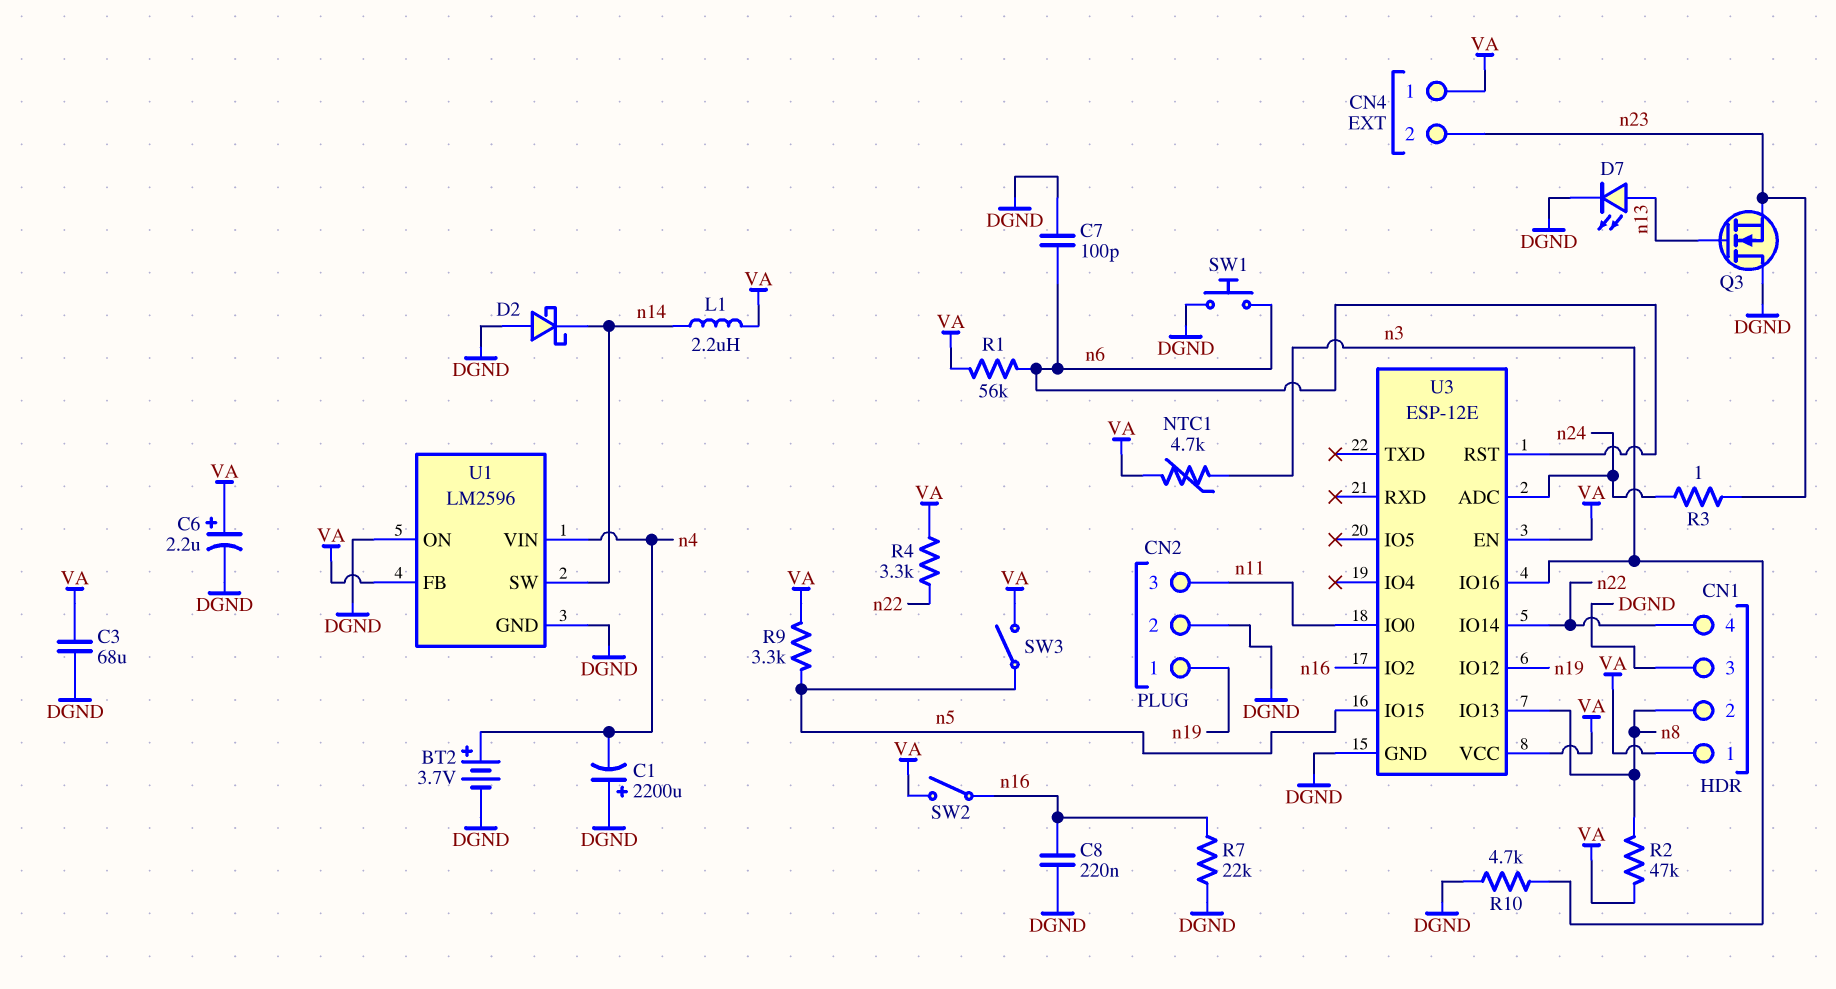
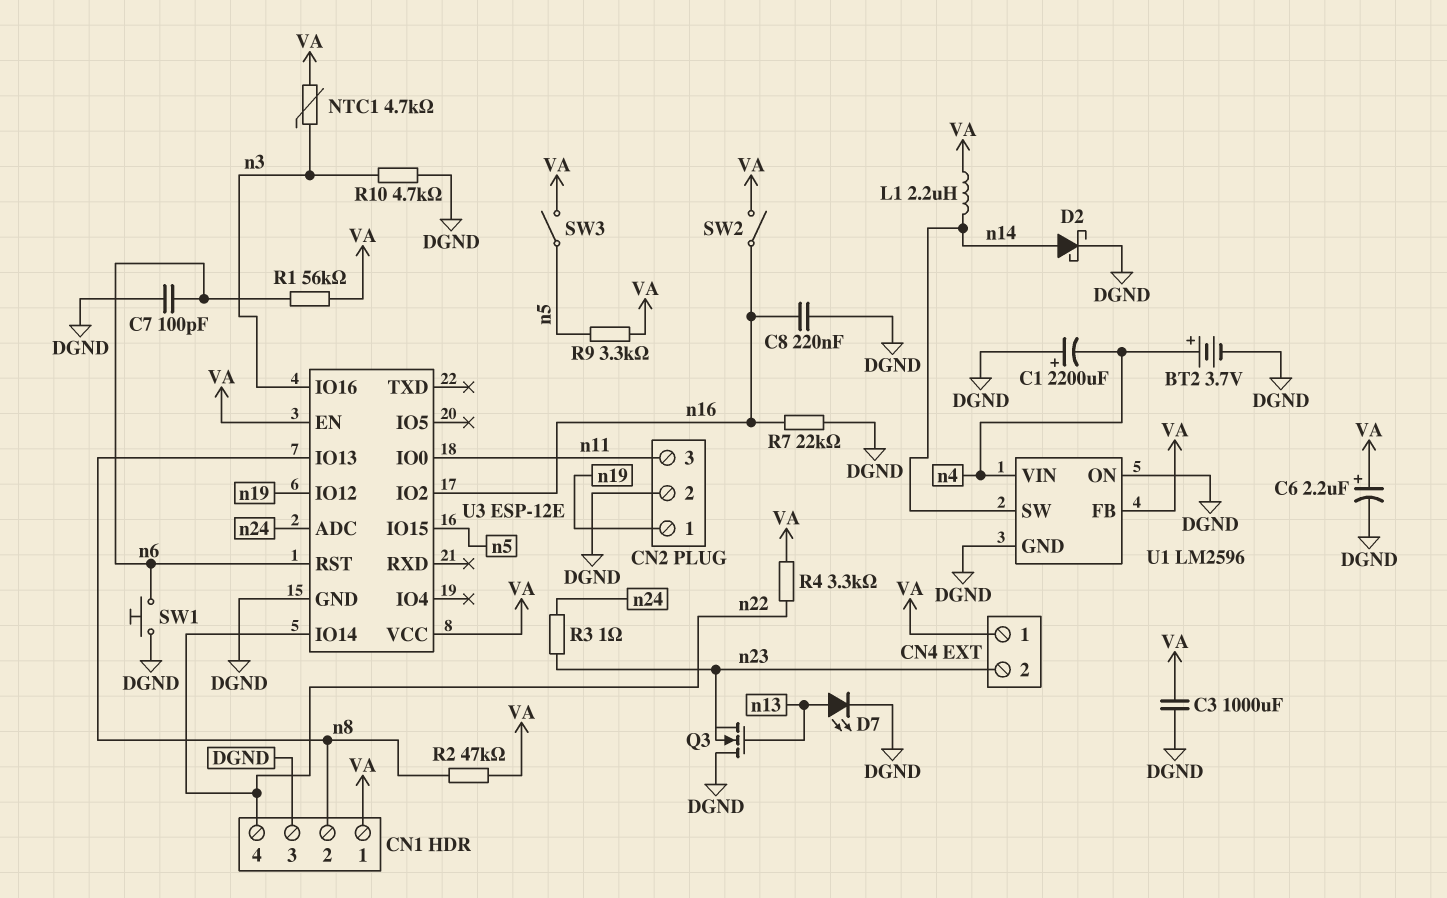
C3: 68uF (DGND, VA) -> 1000uF (DGND, VA)
D2: schottky (A DGND, K n14) -> schottky (A n14, K DGND)

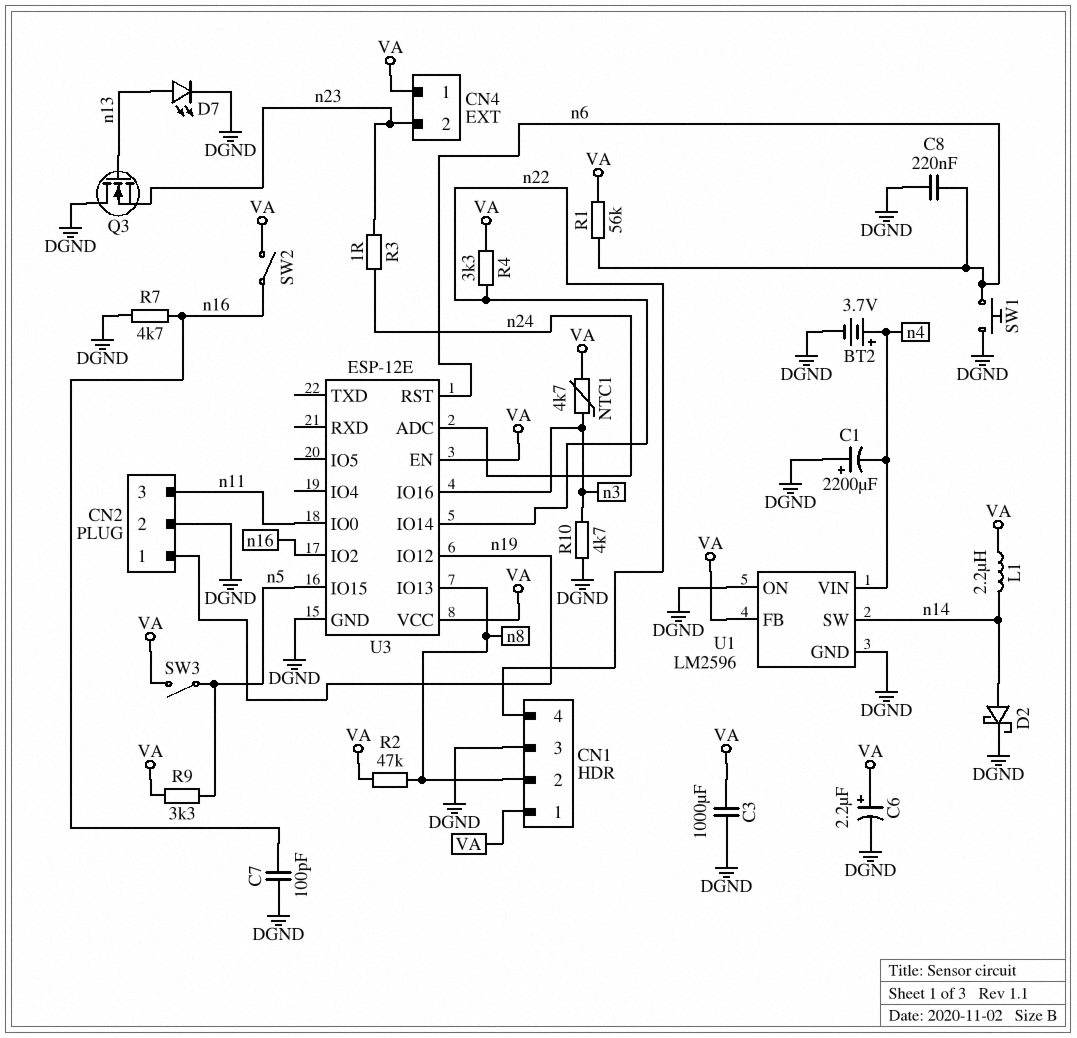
C7: 100pF (DGND, n6) -> 100pF (DGND, n16)
C8: 220nF (DGND, n16) -> 220nF (DGND, n6)
R7: 22k (DGND, n16) -> 4.7k (DGND, n16)

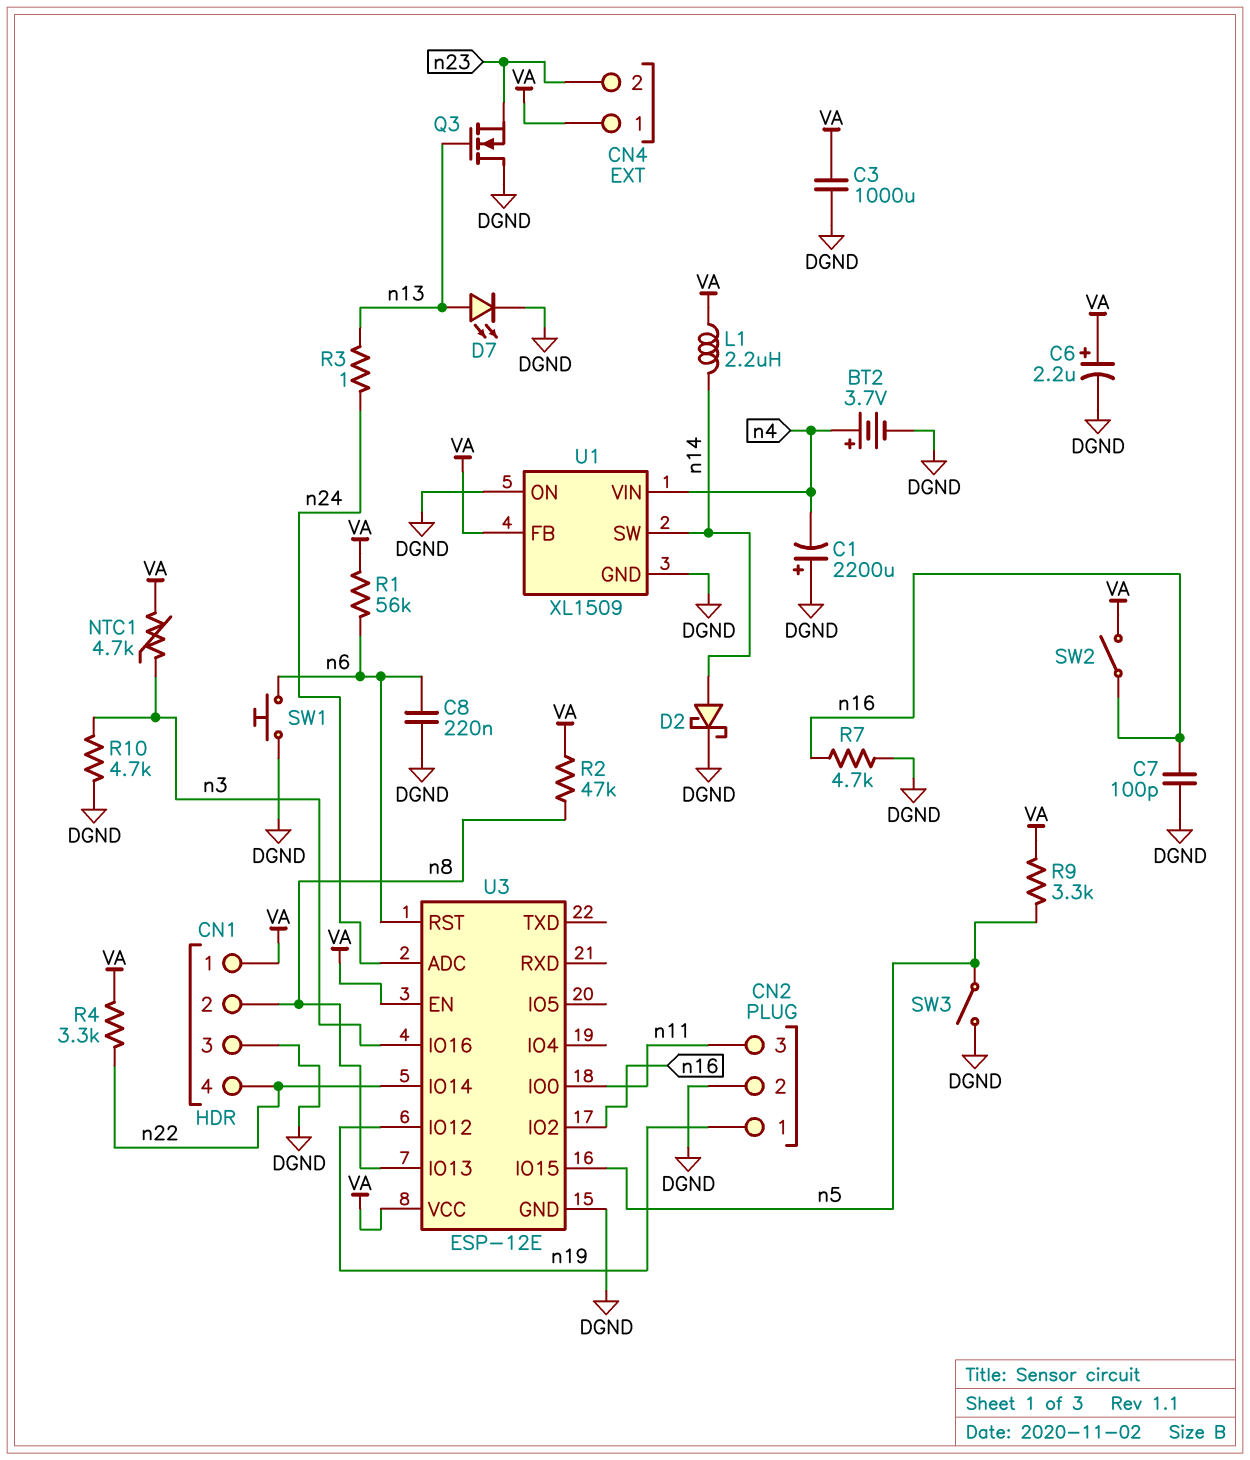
R3: 1 (n23, n24) -> 1 (n13, n24)
SW3: switch (VA, n5) -> switch (DGND, n5)
U1: LM2596 -> XL1509

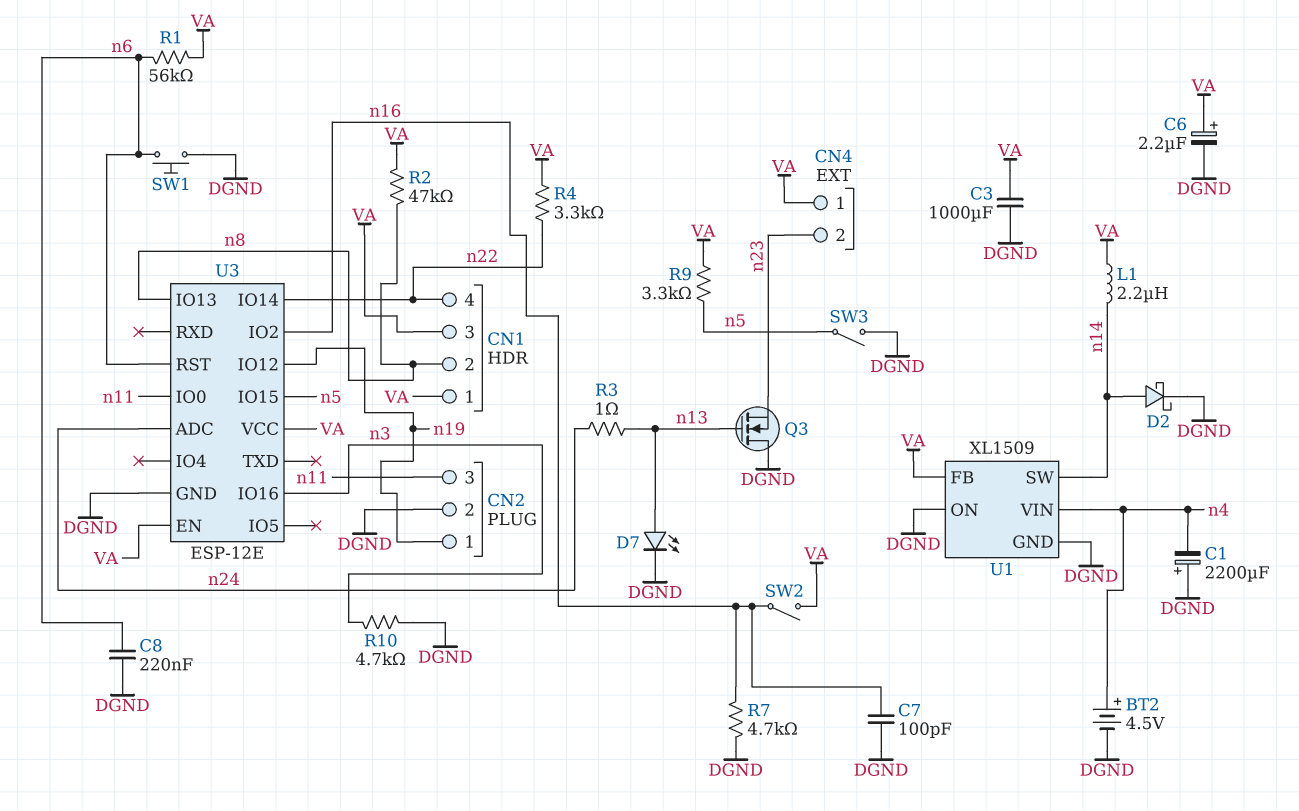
BT2: 3.7V (plus n4, minus DGND) -> 4.5V (plus n4, minus DGND)
CN1 pin 3: DGND -> VA
NTC1: 4.7k (VA, n3) -> none

